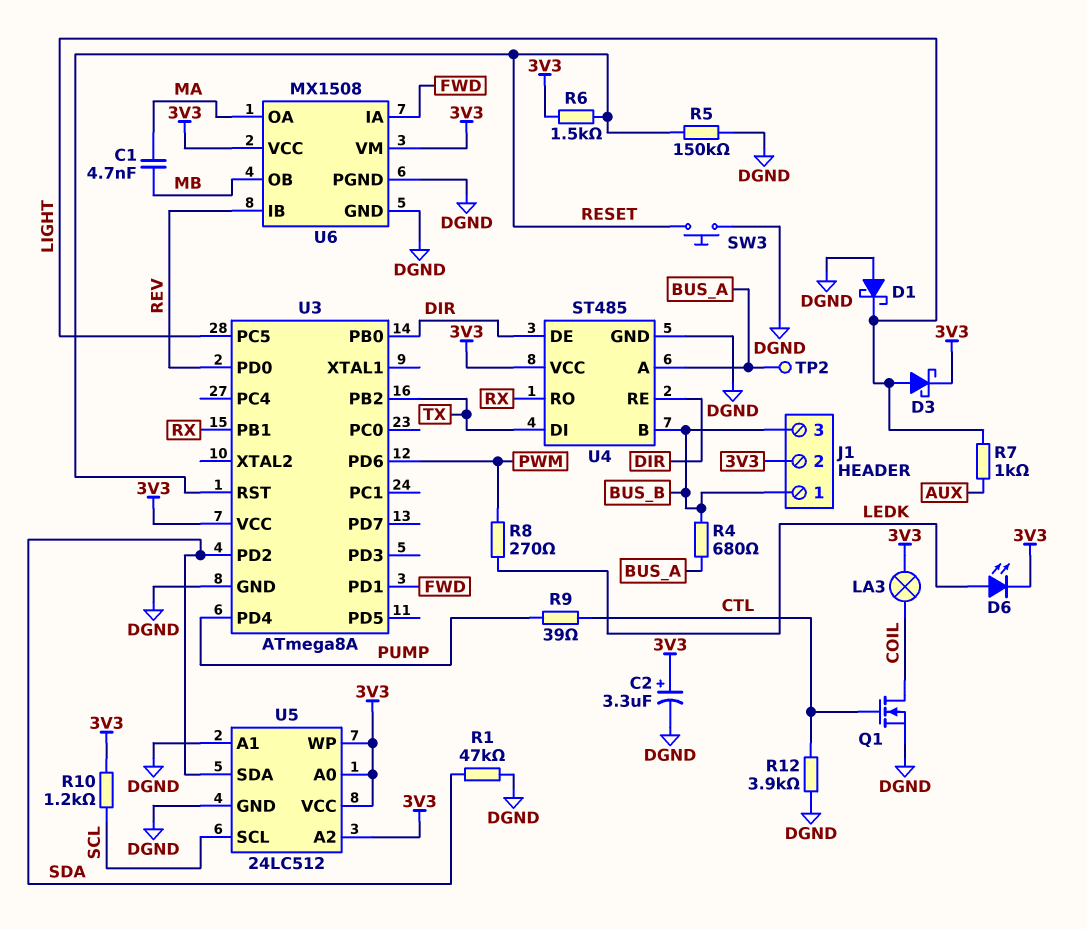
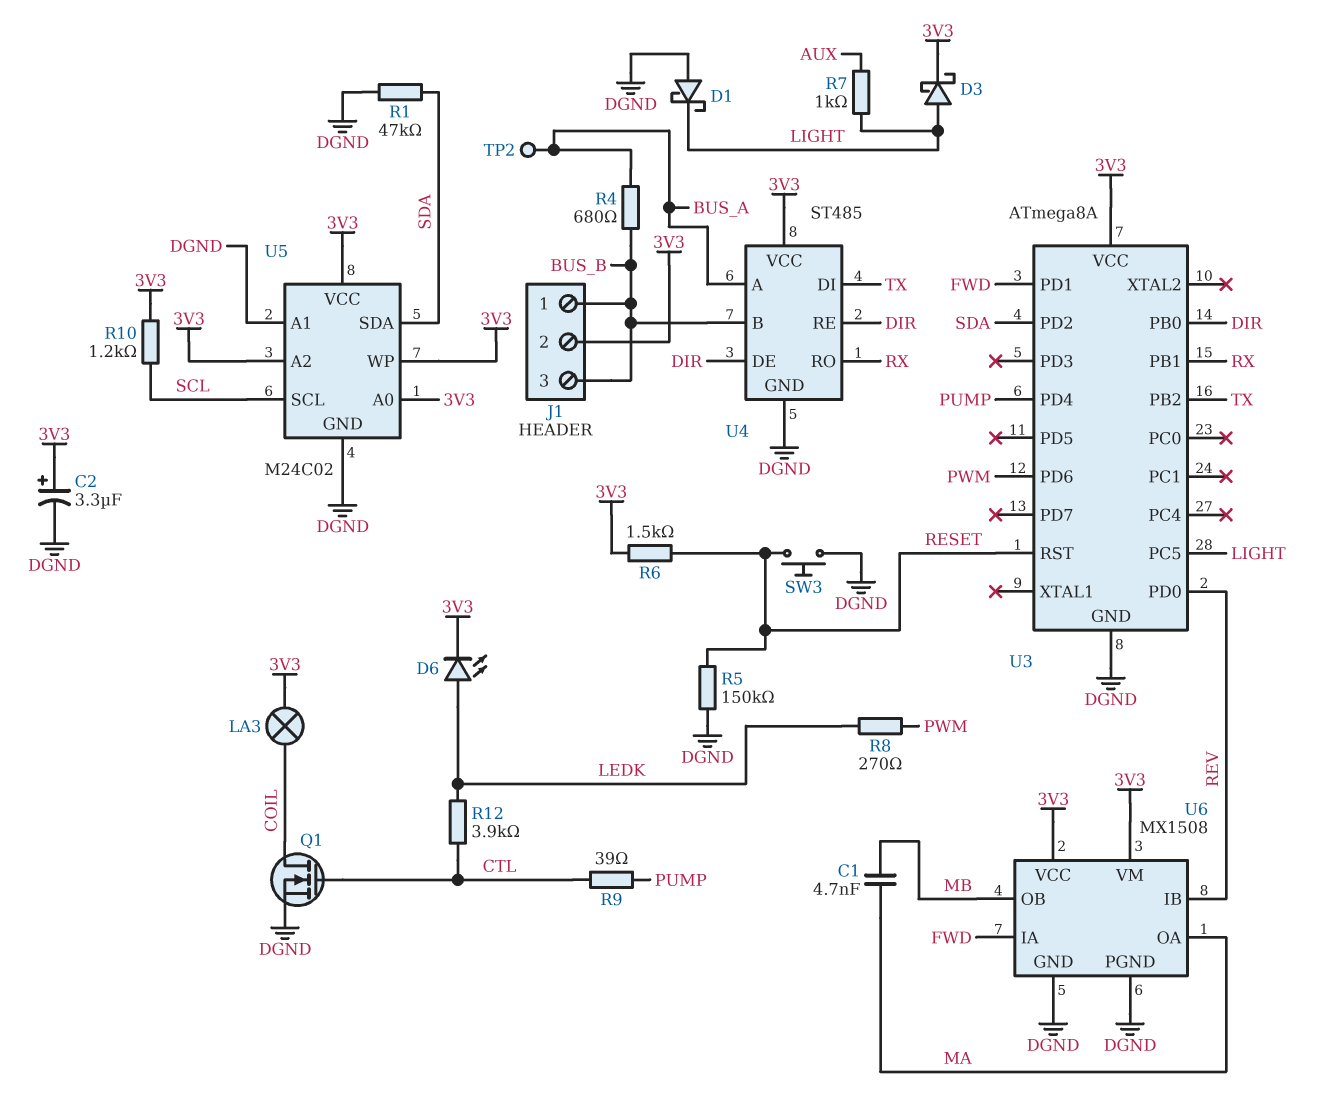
R12: 3.9k (CTL, DGND) -> 3.9k (CTL, LEDK)
U5: 24LC512 -> M24C02

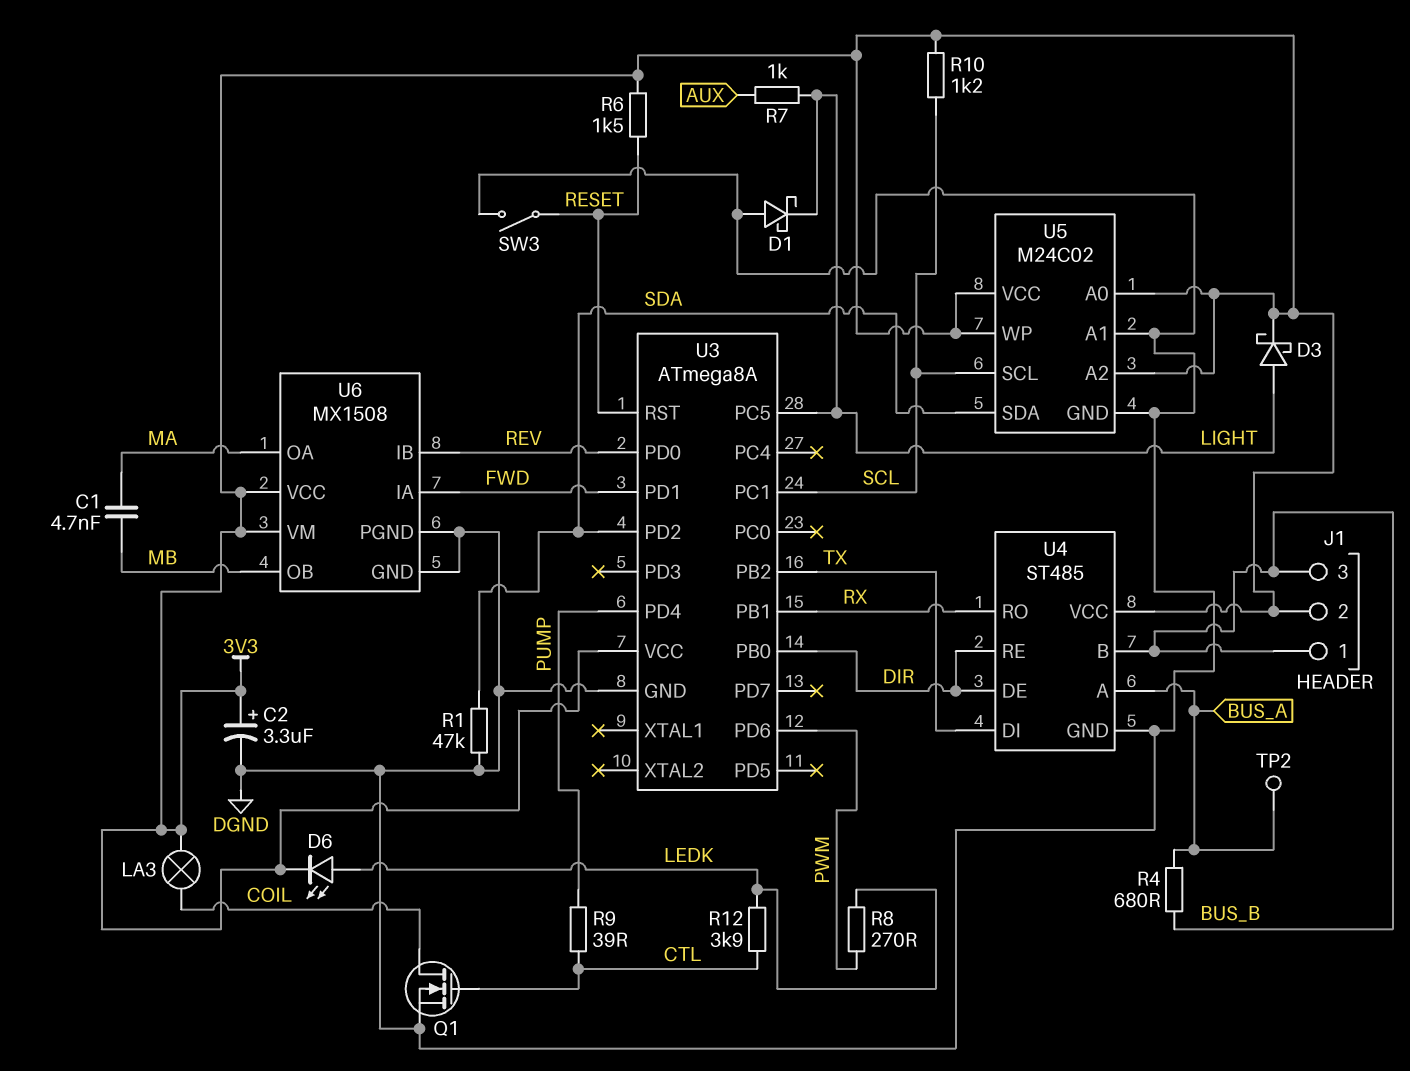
R5: 150k (DGND, RESET) -> none
SW3: button (DGND, RESET) -> switch (DGND, RESET)
U3 pin PC1: none -> SCL

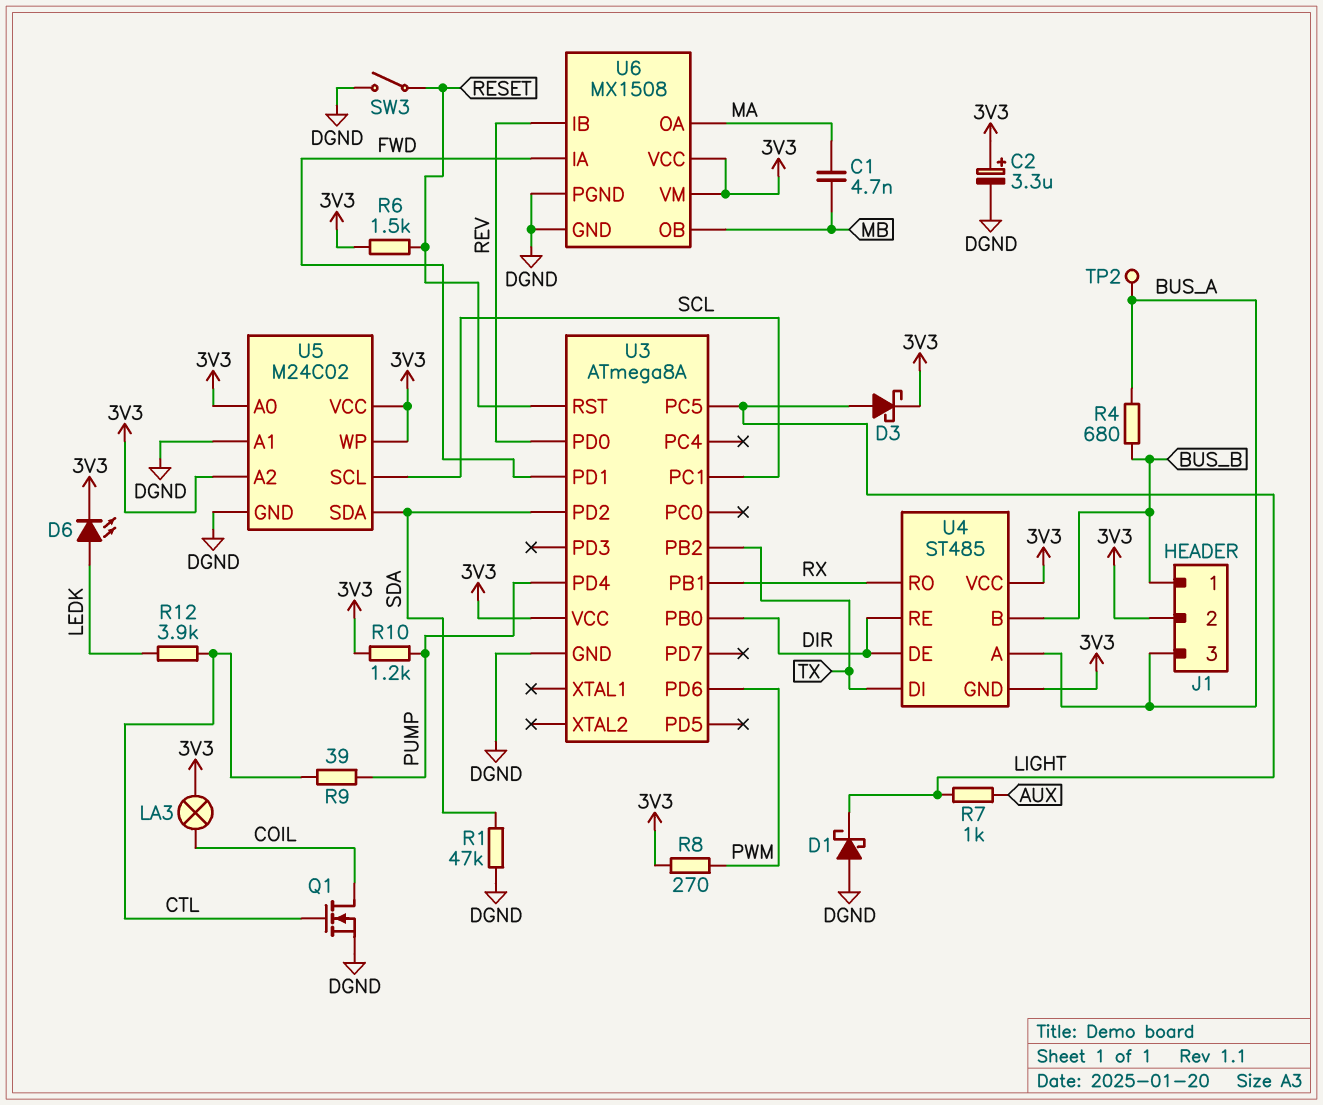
J1 pin 3: BUS_B -> BUS_A
R8: 270 (LEDK, PWM) -> 270 (3V3, PWM)
R10: 1.2k (3V3, SCL) -> 1.2k (3V3, PUMP)
U4 pin GND: DGND -> 3V3

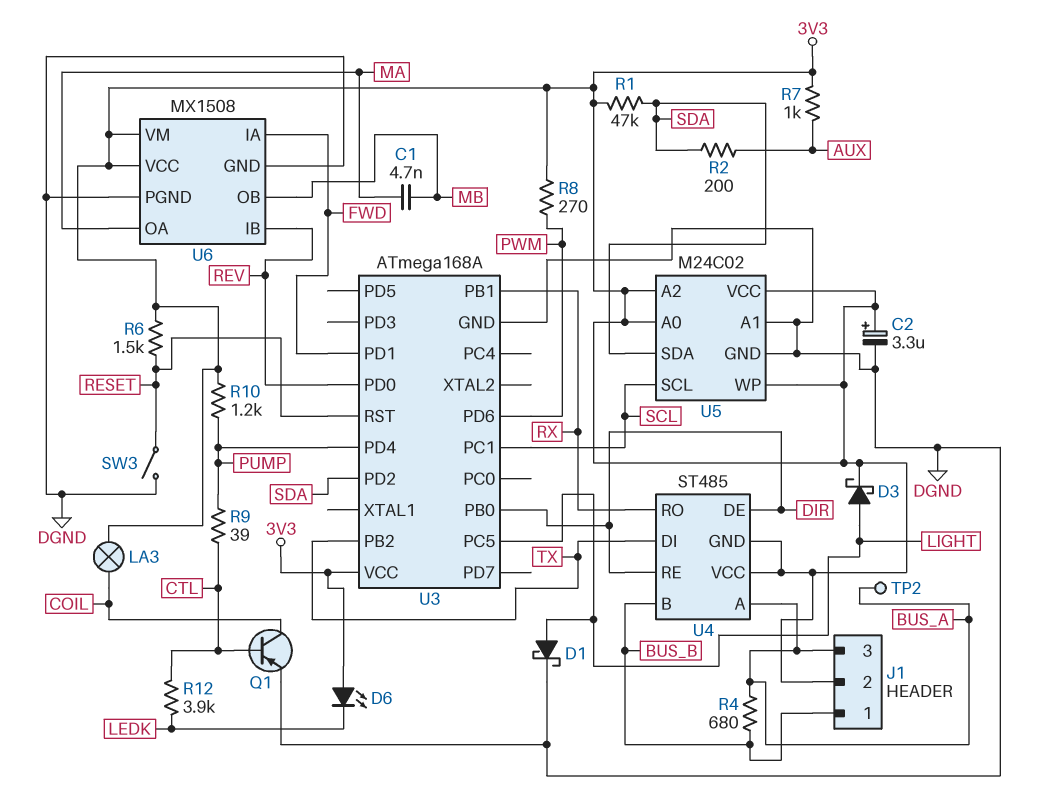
D1: schottky (A DGND, K LIGHT) -> schottky (A LIGHT, K DGND)
D6: LED (A LEDK, K 3V3) -> LED (A 3V3, K LEDK)
Q1: NMOS (G CTL, D COIL, S DGND) -> PNP (B CTL, C COIL, E DGND)
R1: 47k (DGND, SDA) -> 47k (3V3, SDA)
R2: none -> 200 (AUX, SDA)
R7: 1k (AUX, LIGHT) -> 1k (3V3, AUX)
U3: ATmega8A -> ATmega168A

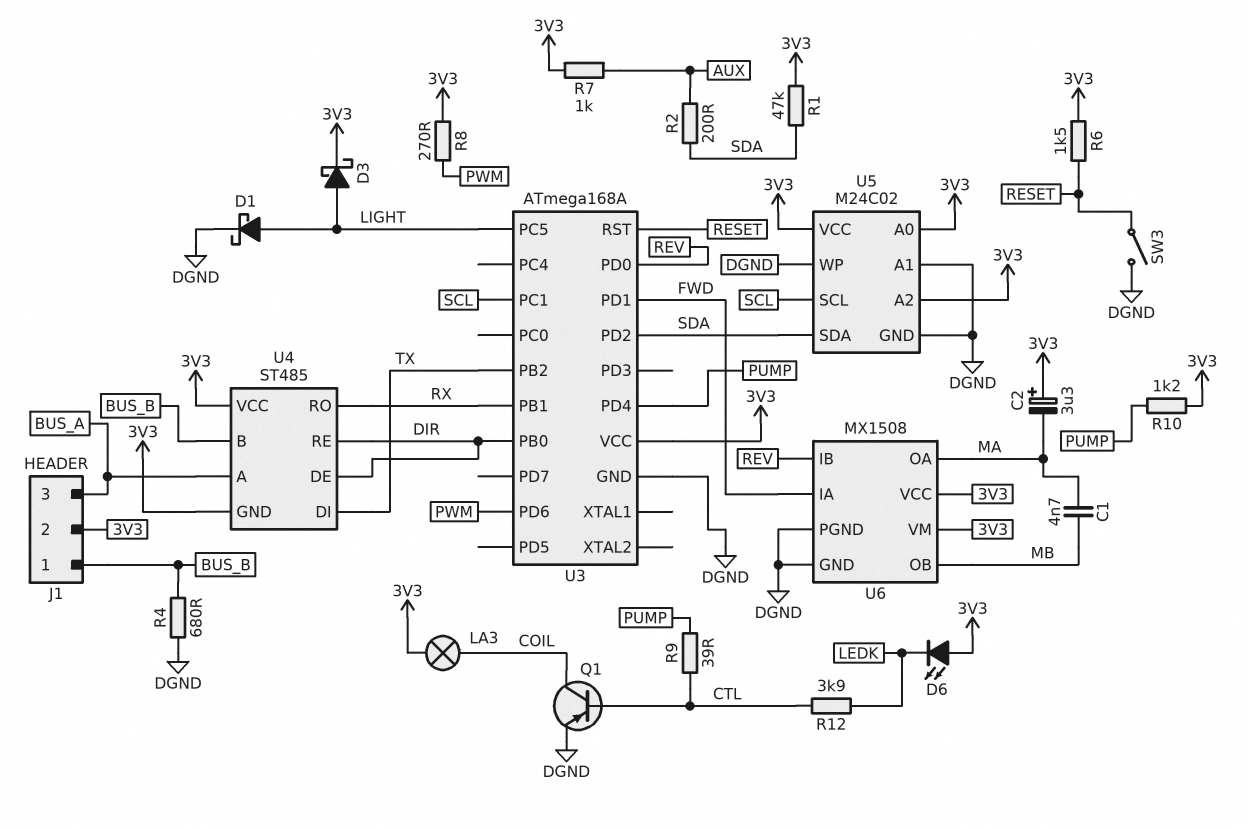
C2: 3.3uF (plus 3V3, minus DGND) -> 3.3uF (plus 3V3, minus MA)
R4: 680 (BUS_A, BUS_B) -> 680 (BUS_B, DGND)
TP2: test point (BUS_A) -> none
U5 pin WP: 3V3 -> DGND

